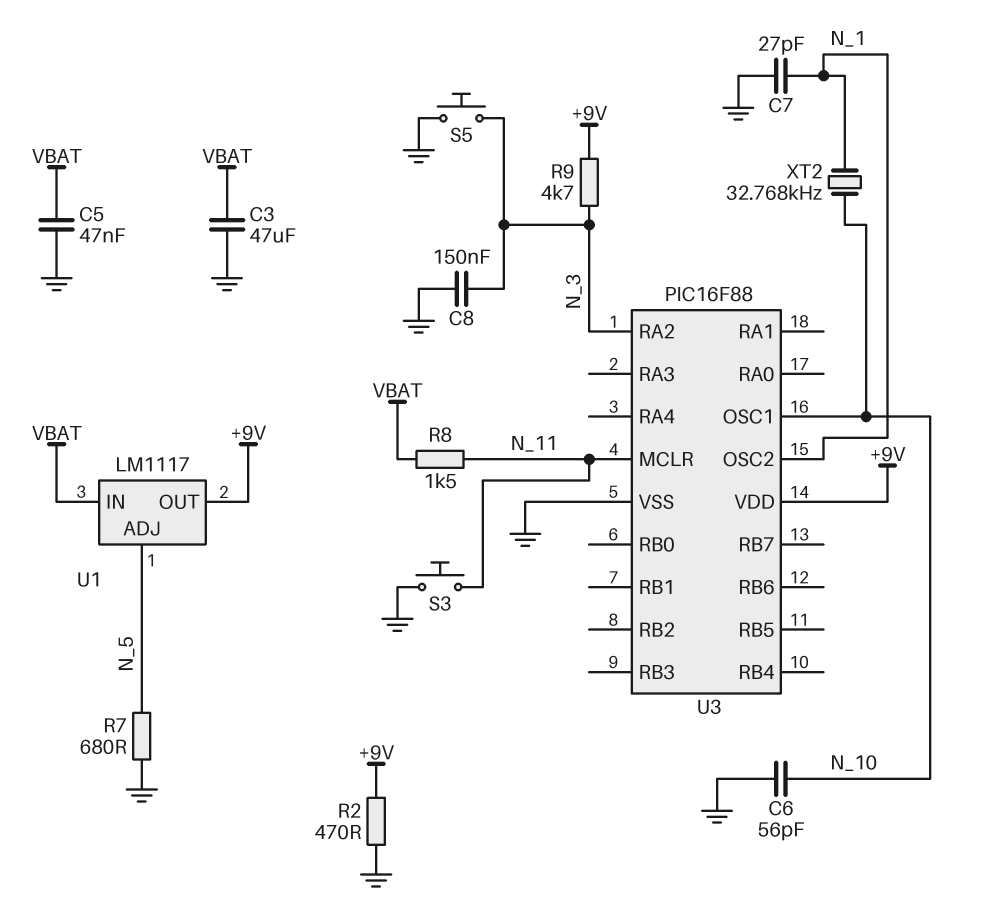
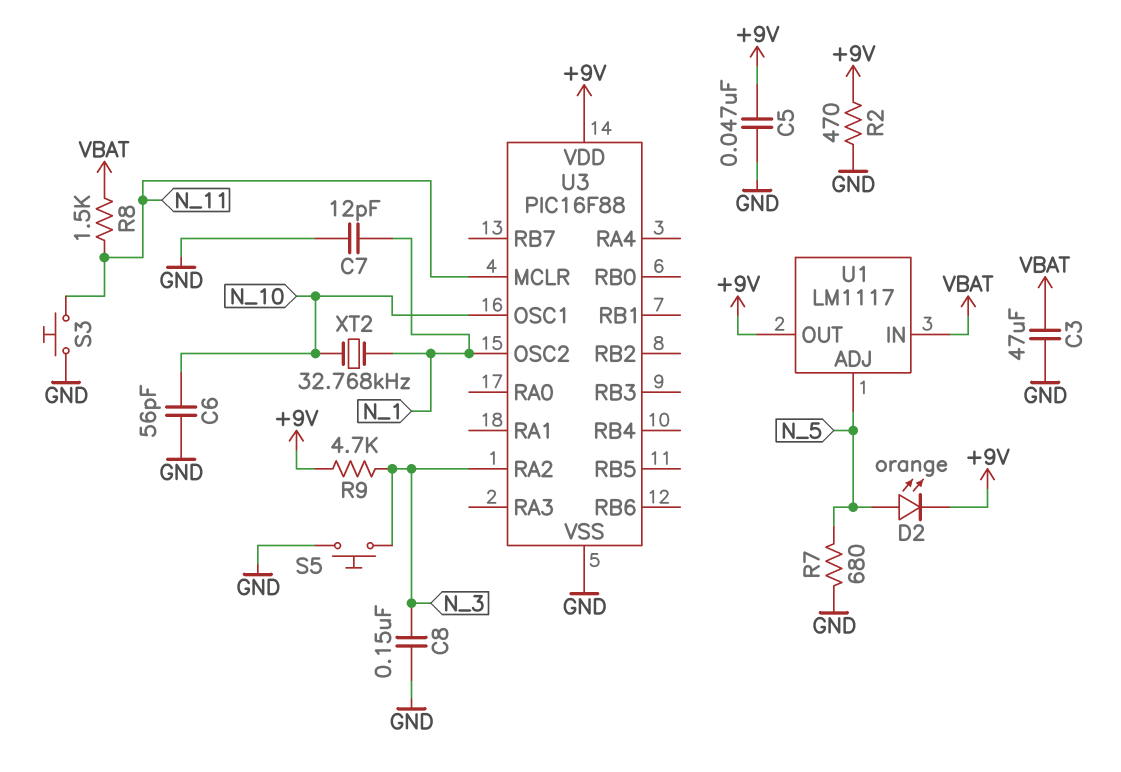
C5: 47nF (GND, VBAT) -> 47nF (+9V, GND)
C7: 27pF (GND, N_1) -> 12pF (GND, N_1)
D2: none -> LED orange (A N_5, K +9V)

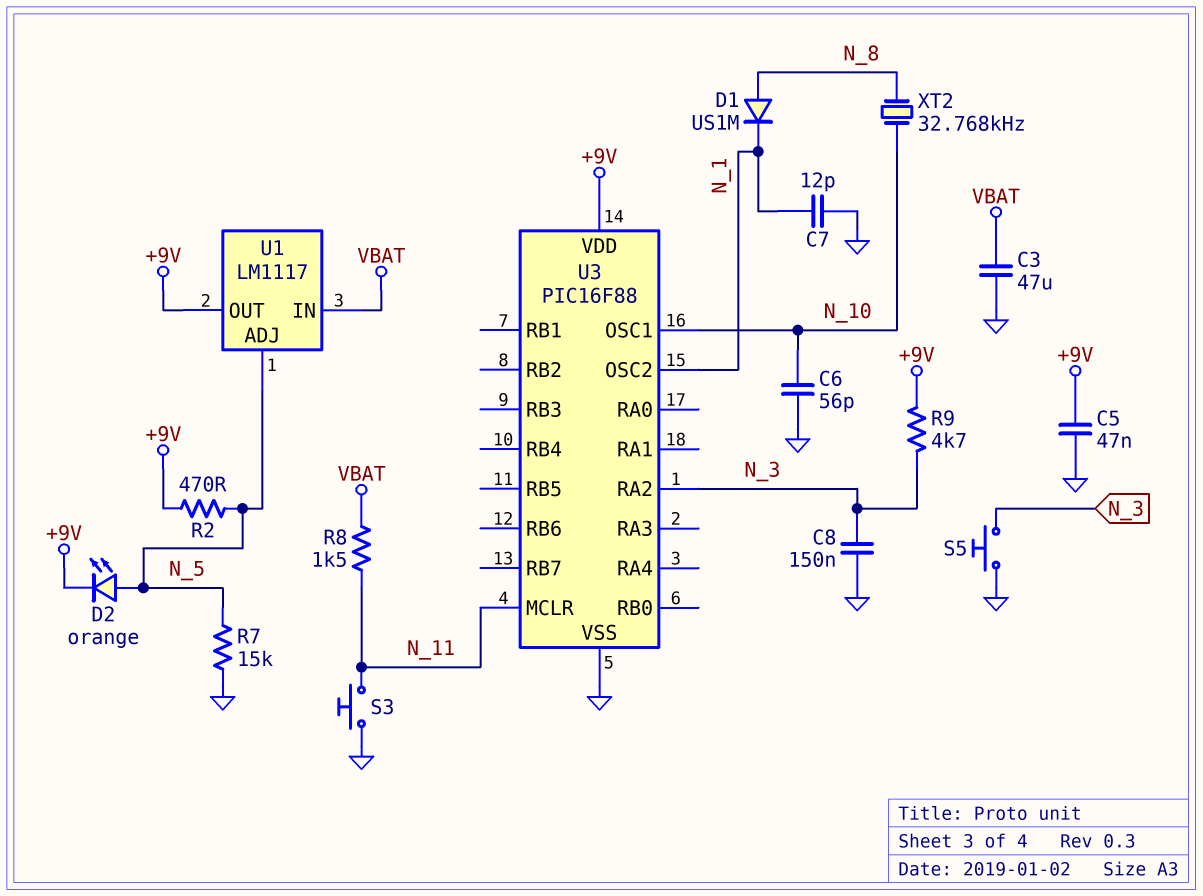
D1: none -> diode US1M (A N_8, K N_1)
R2: 470 (+9V, GND) -> 470 (+9V, N_5)
R7: 680 (GND, N_5) -> 15k (GND, N_5)
XT2: 32.768kHz (N_1, N_10) -> 32.768kHz (N_8, N_10)

